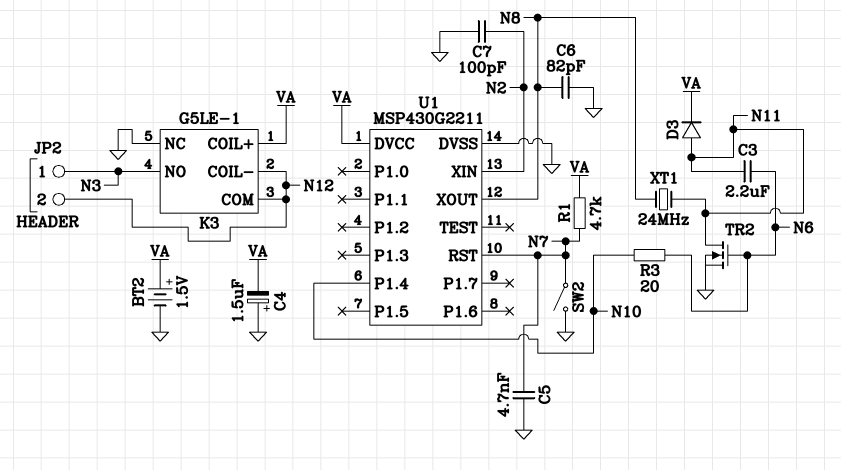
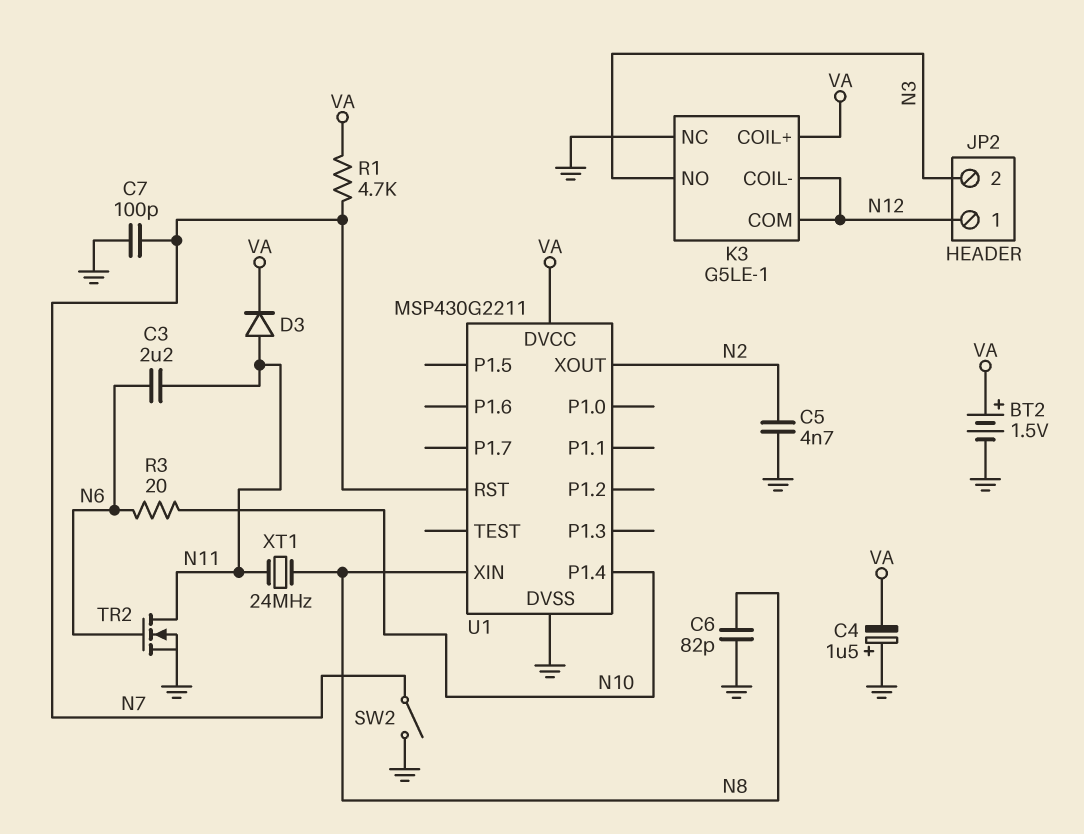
C5: 4.7nF (GND, N7) -> 4.7nF (GND, N2)
C7: 100pF (GND, N2) -> 100pF (GND, N7)
JP2 pin 1: N3 -> N12
JP2 pin 2: N12 -> N3
U1 pin XIN: N2 -> N8
U1 pin XOUT: N8 -> N2

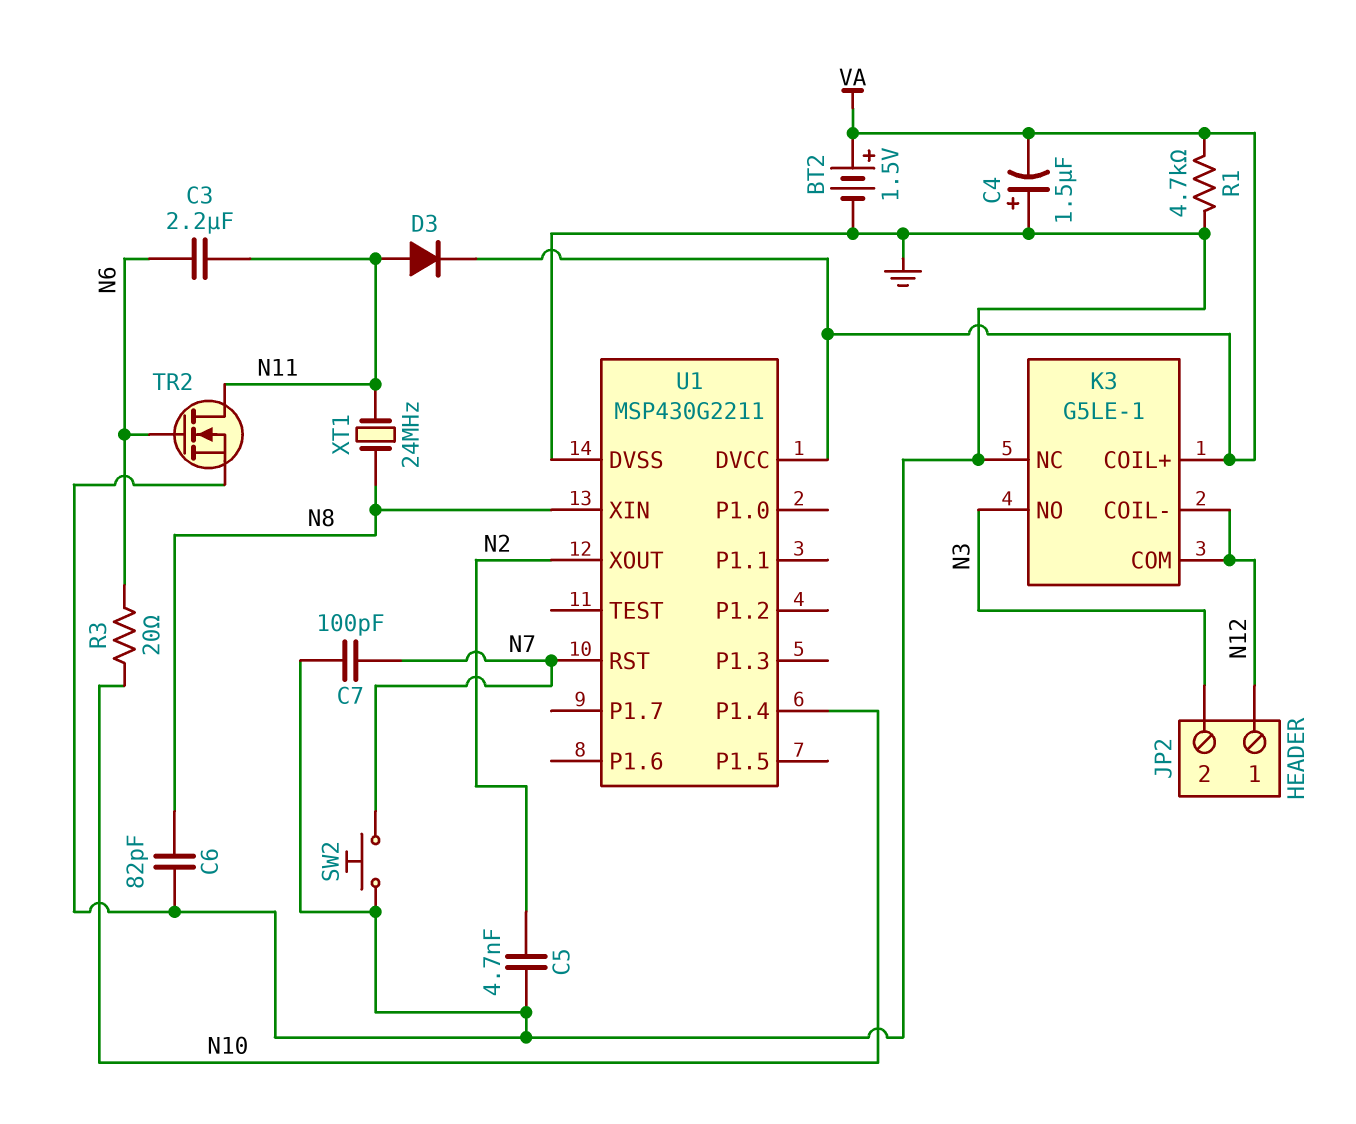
R1: 4.7k (N7, VA) -> 4.7k (GND, VA)
SW2: switch (GND, N7) -> button (GND, N7)

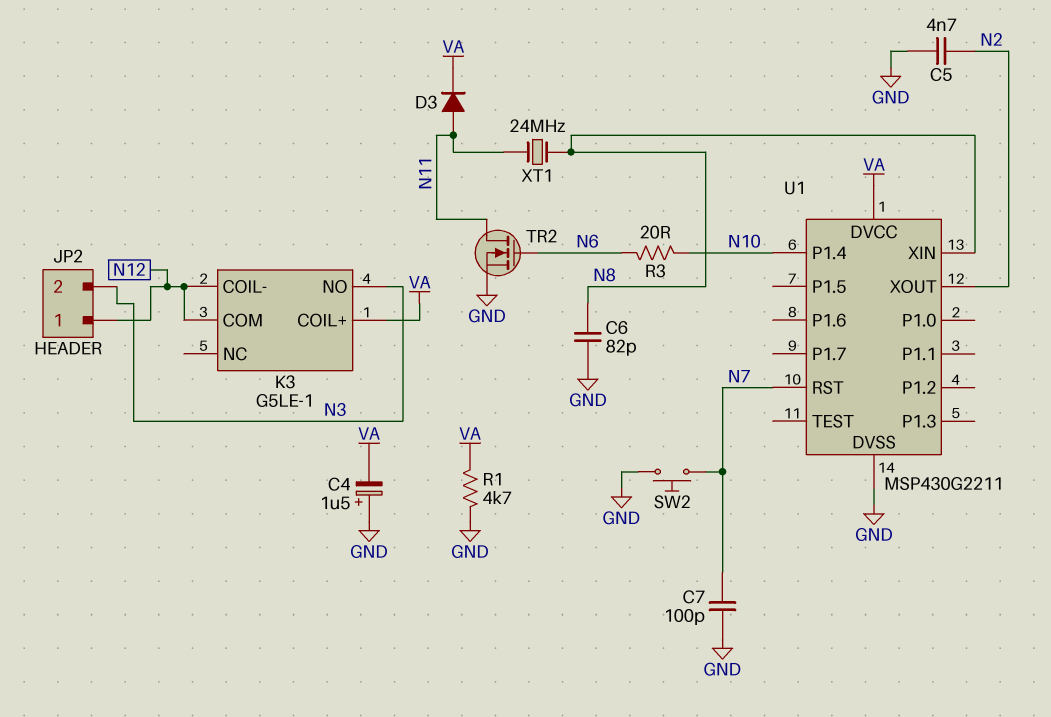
BT2: 1.5V (plus VA, minus GND) -> none
C3: 2.2uF (N6, N11) -> none
K3 pin NC: GND -> none

